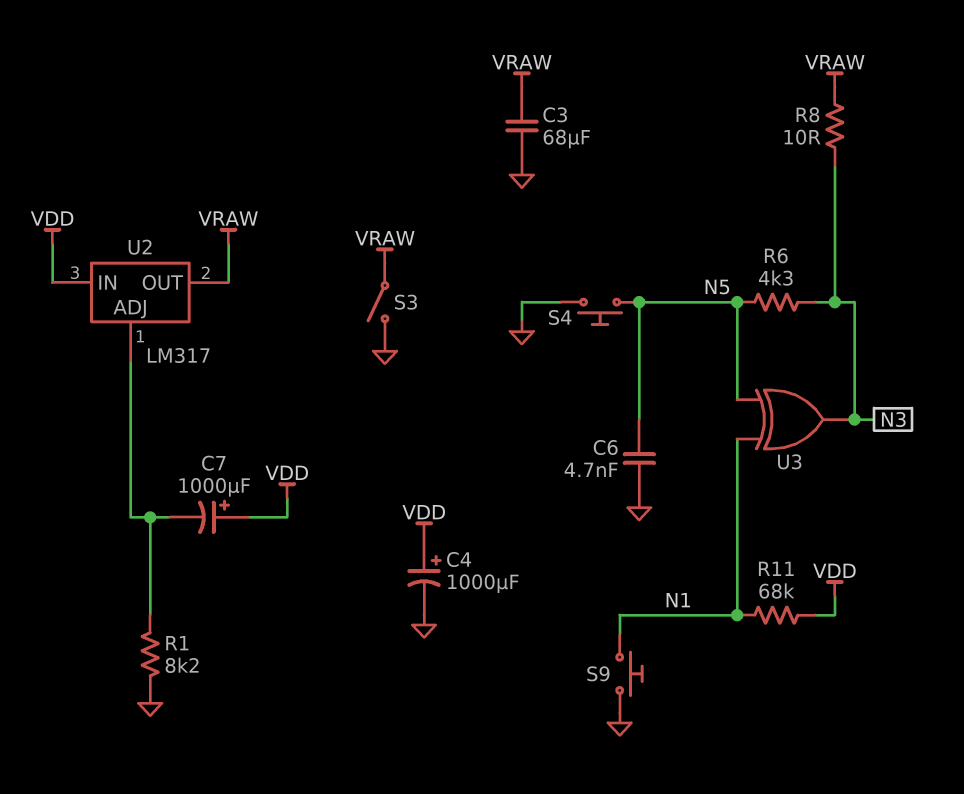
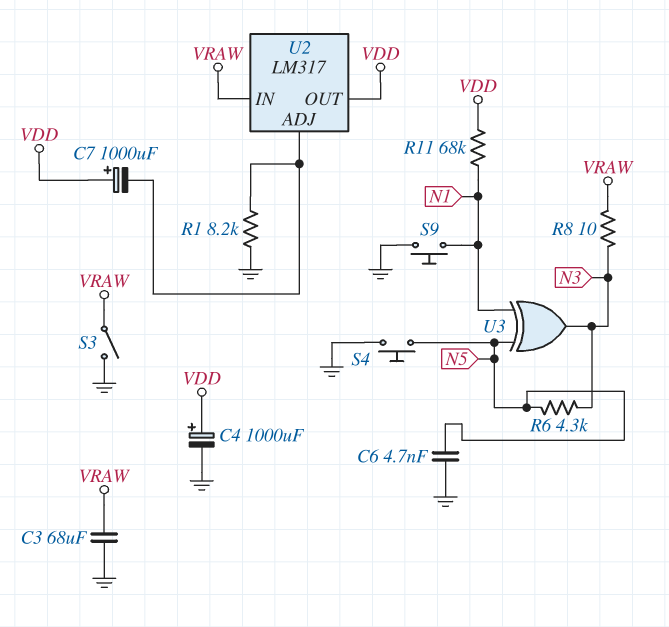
U2 pin IN: VDD -> VRAW
U2 pin OUT: VRAW -> VDD

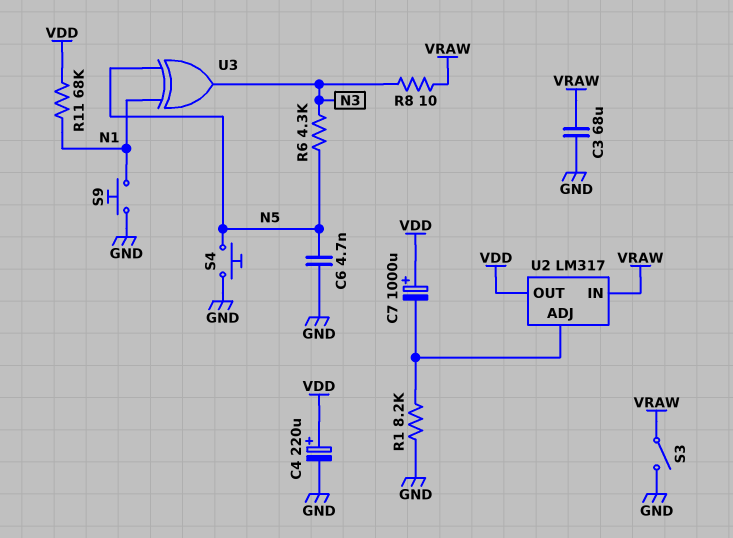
C4: 1000uF (plus VDD, minus GND) -> 220uF (plus VDD, minus GND)

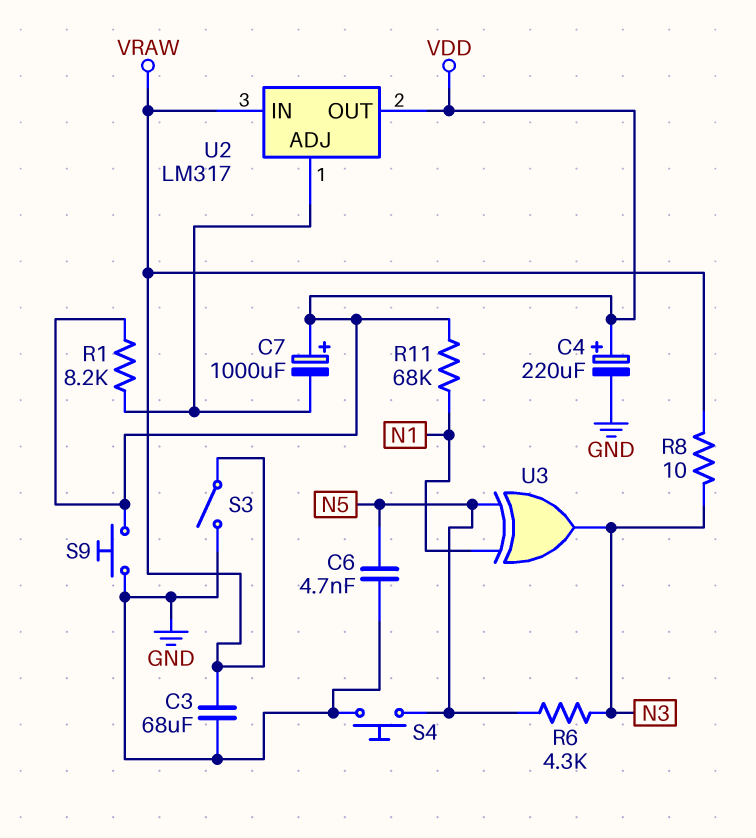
R1: 8.2k (GND, U2/ADJ) -> 8.2k (U2/ADJ, VDD)
S9: button (GND, N1) -> button (GND, VDD)

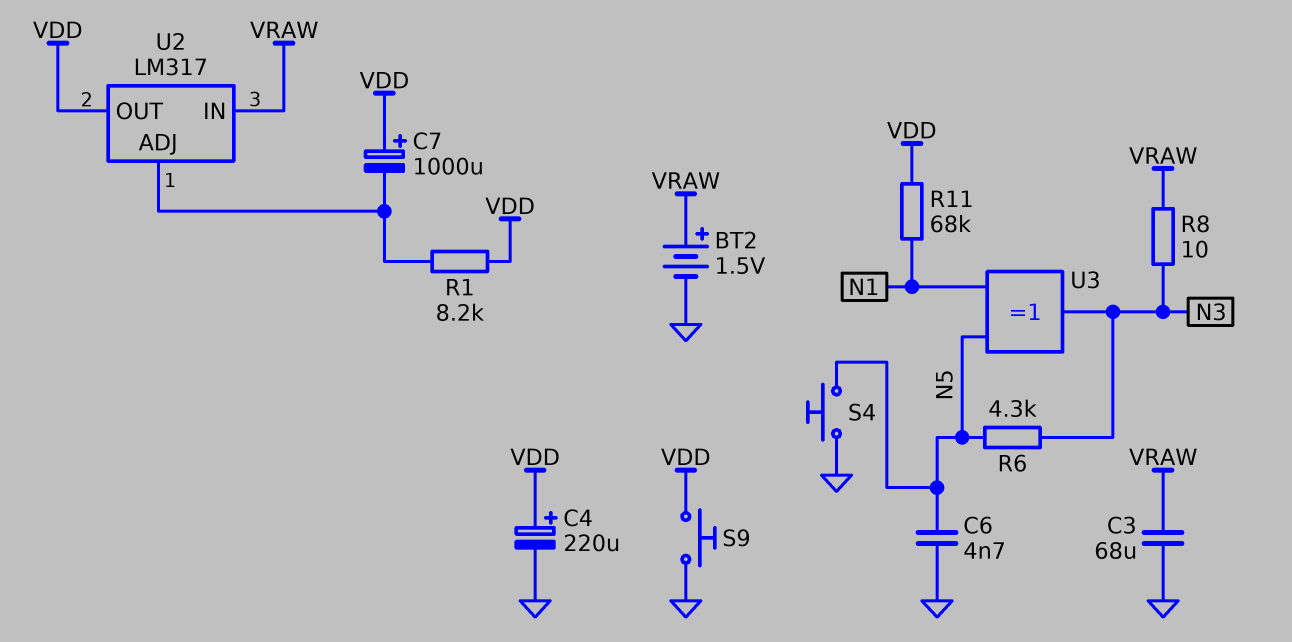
BT2: none -> 1.5V (plus VRAW, minus GND)
S3: switch (GND, VRAW) -> none

